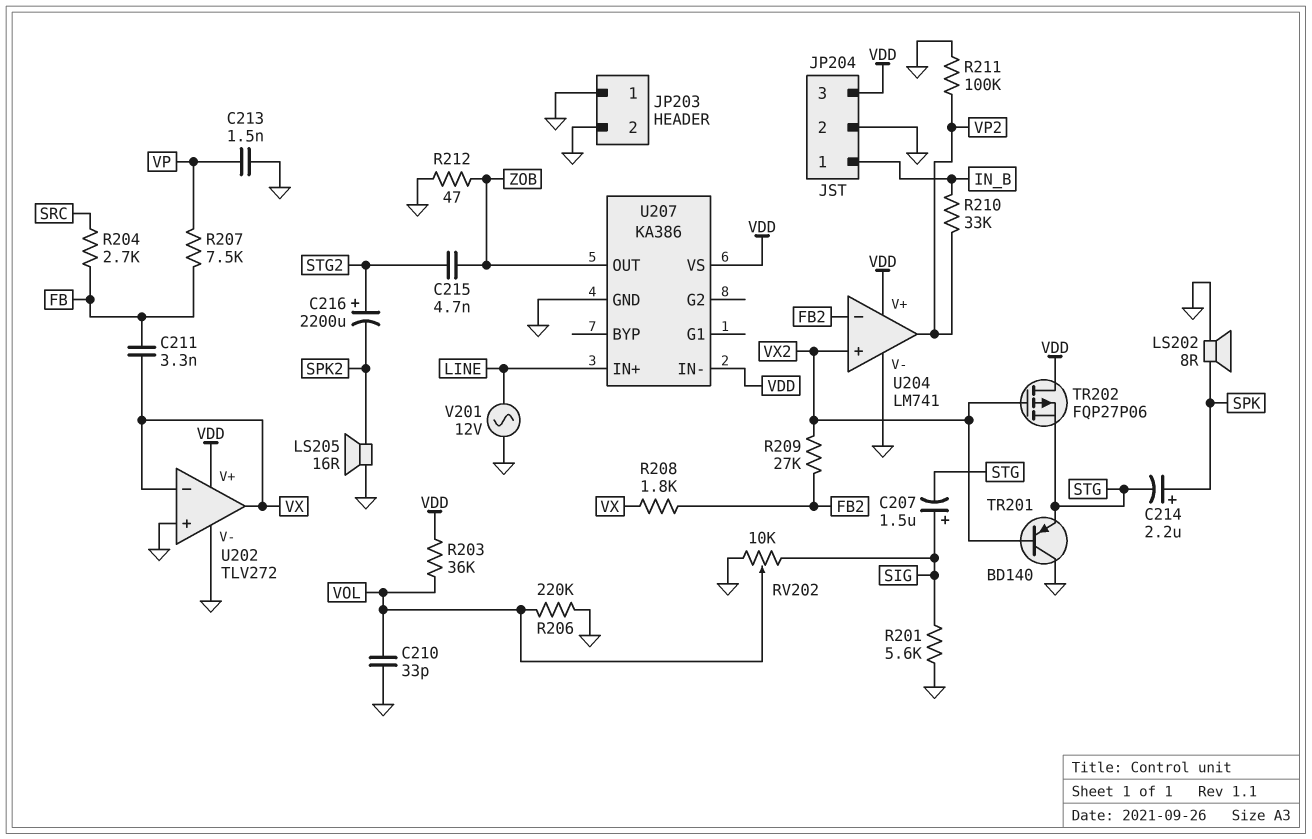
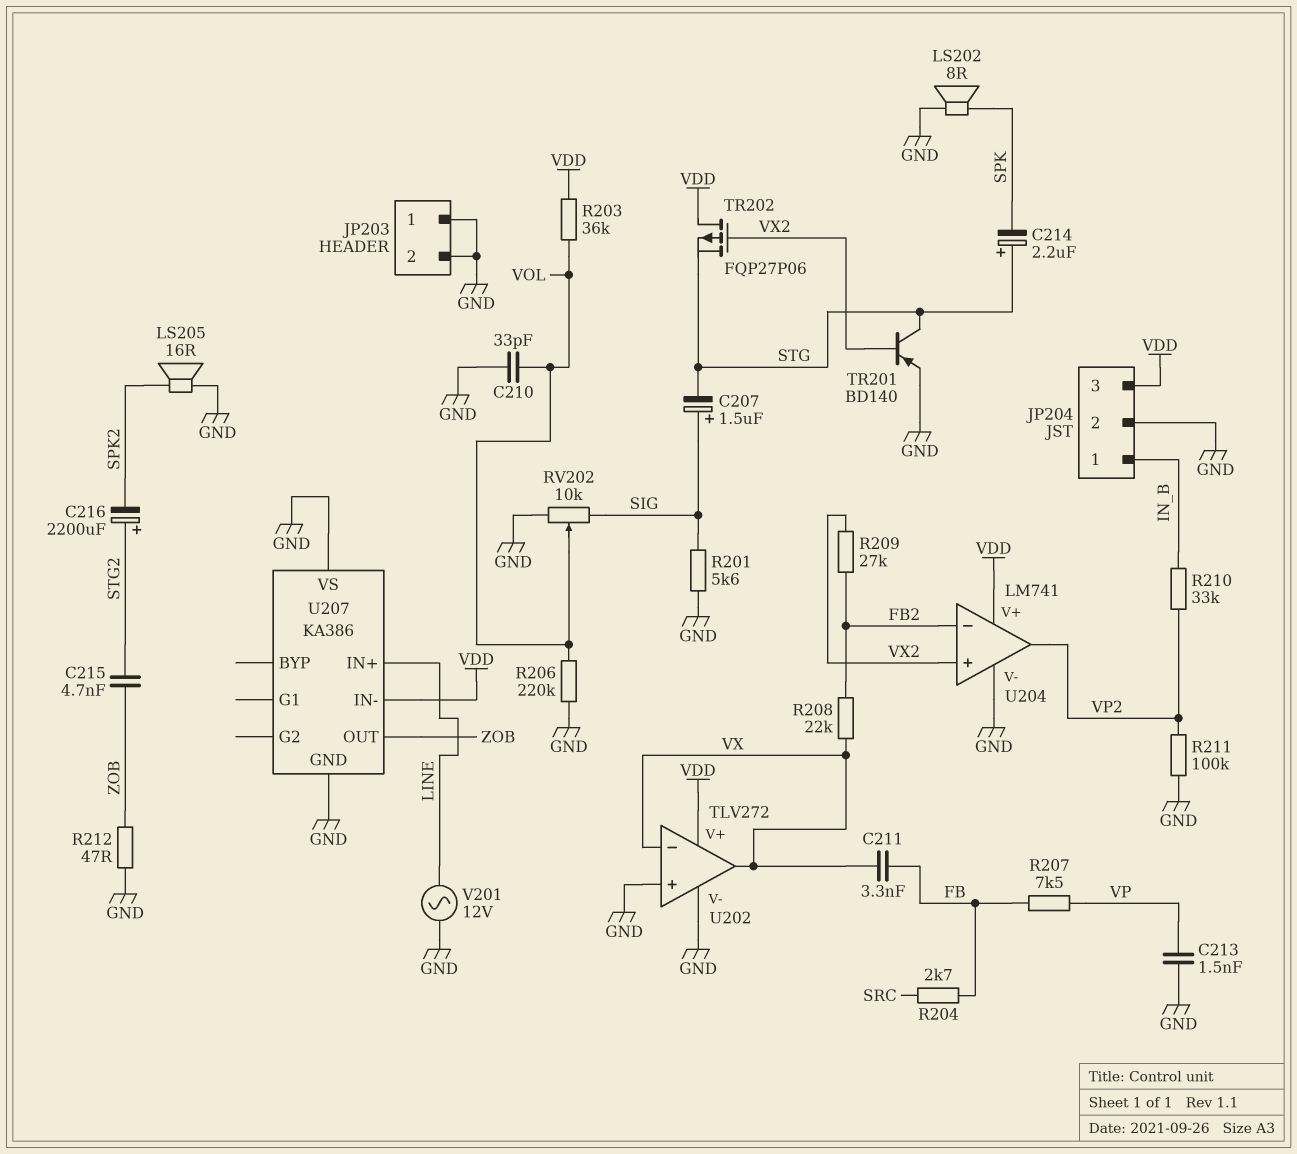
C214: 2.2uF (plus SPK, minus STG) -> 2.2uF (plus STG, minus SPK)
R208: 1.8k (FB2, VX) -> 22k (FB2, VX)
TR201: PNP BD140 (B VX2, C GND, E STG) -> PNP BD140 (B VX2, C STG, E GND)
U207 pin VS: VDD -> GND

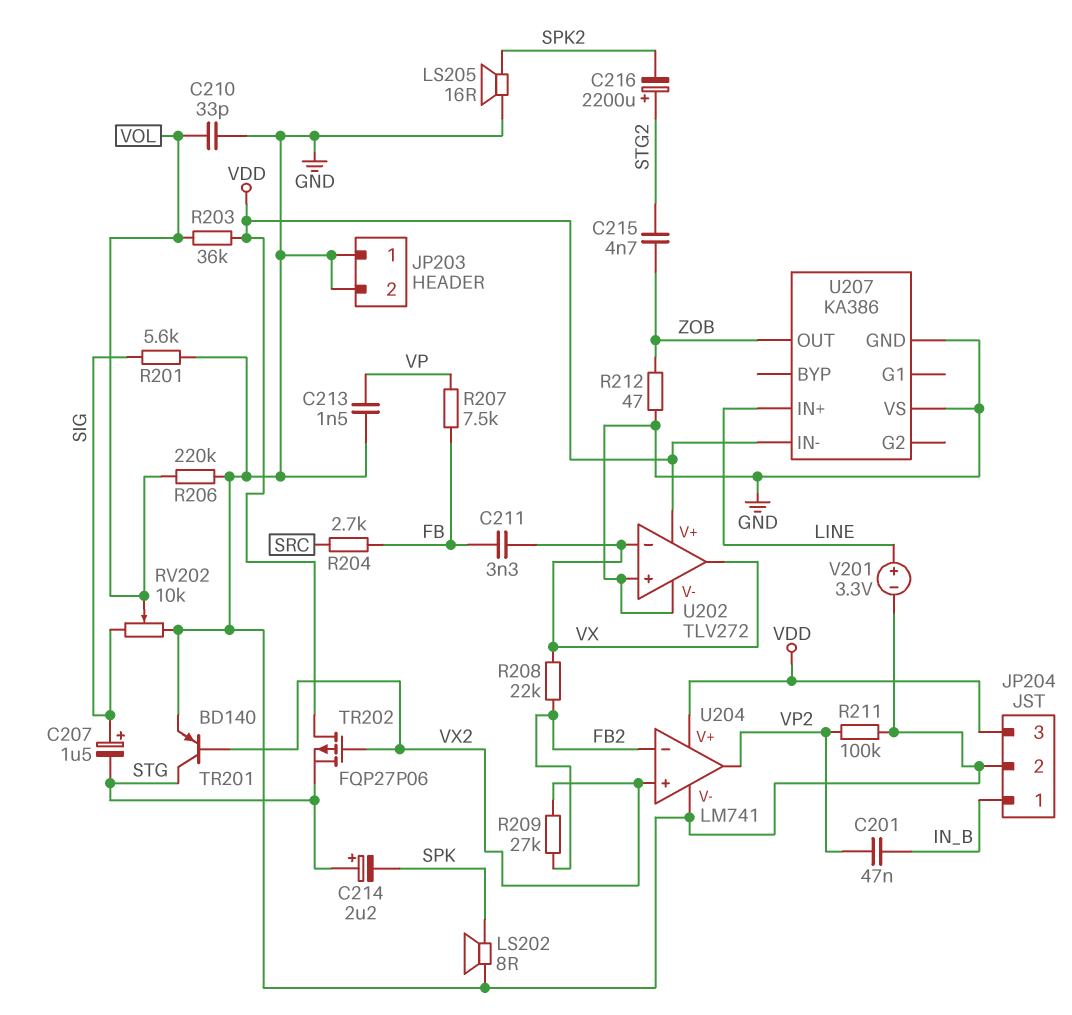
C201: none -> 47nF (IN_B, VP2)
R210: 33k (IN_B, VP2) -> none
V201: AC 12V (GND, LINE) -> 3.3V (plus LINE, minus GND)

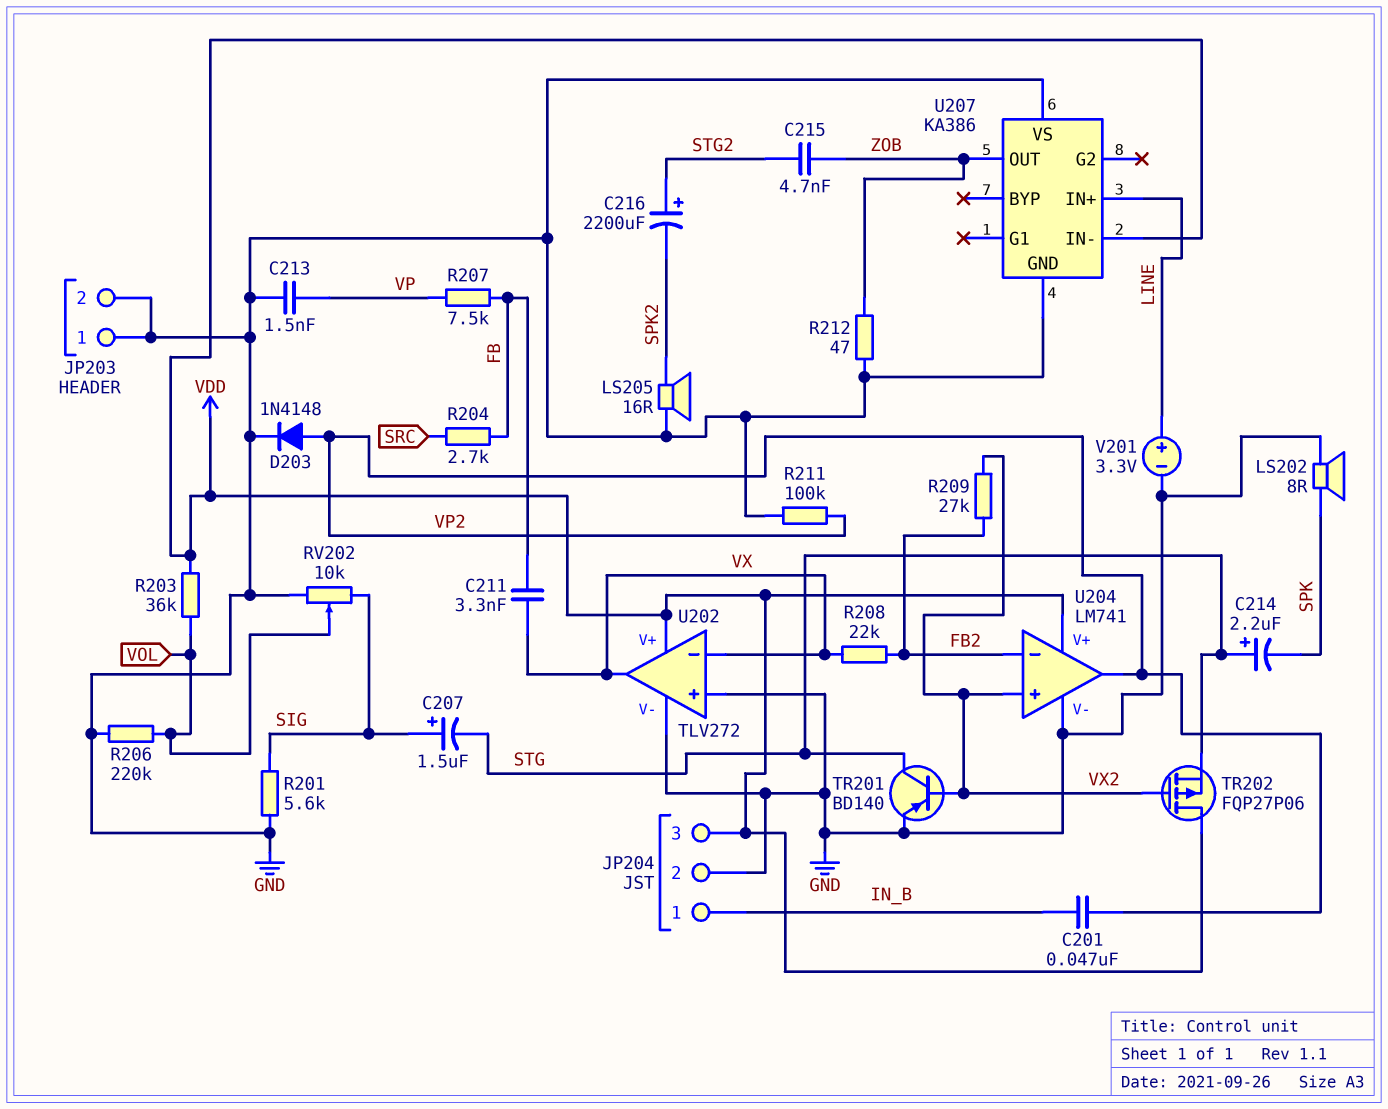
C210: 33pF (GND, VOL) -> none
D203: none -> diode 1N4148 (A VP2, K GND)

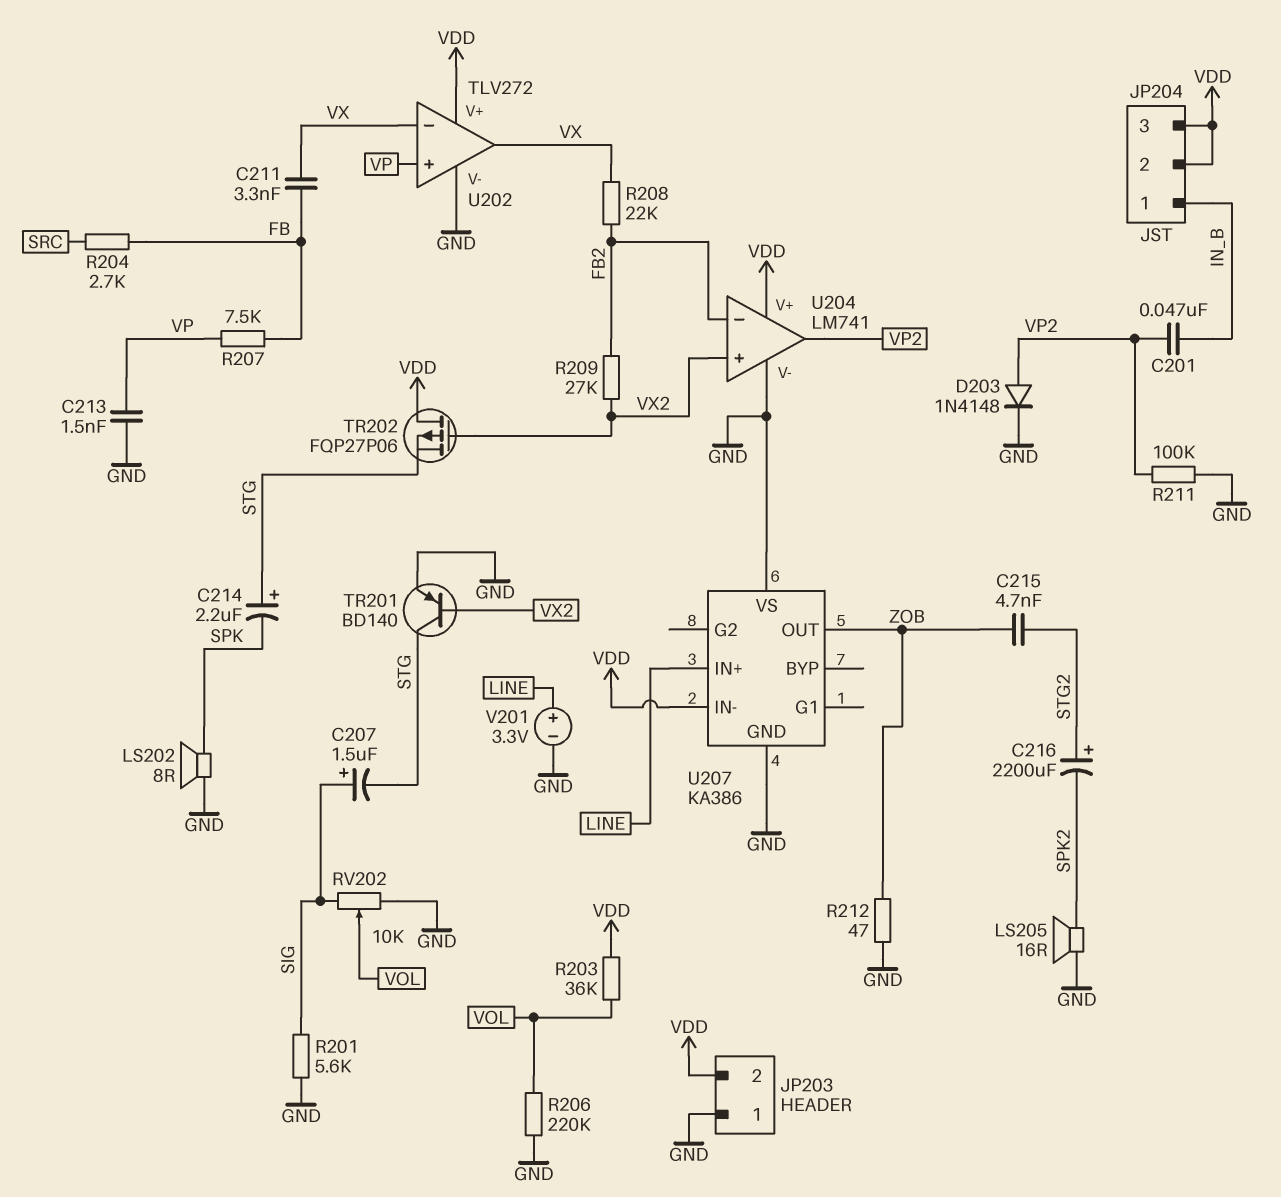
JP203 pin 2: GND -> VDD
JP204 pin 2: GND -> VDD
U202 pin in+: GND -> VP

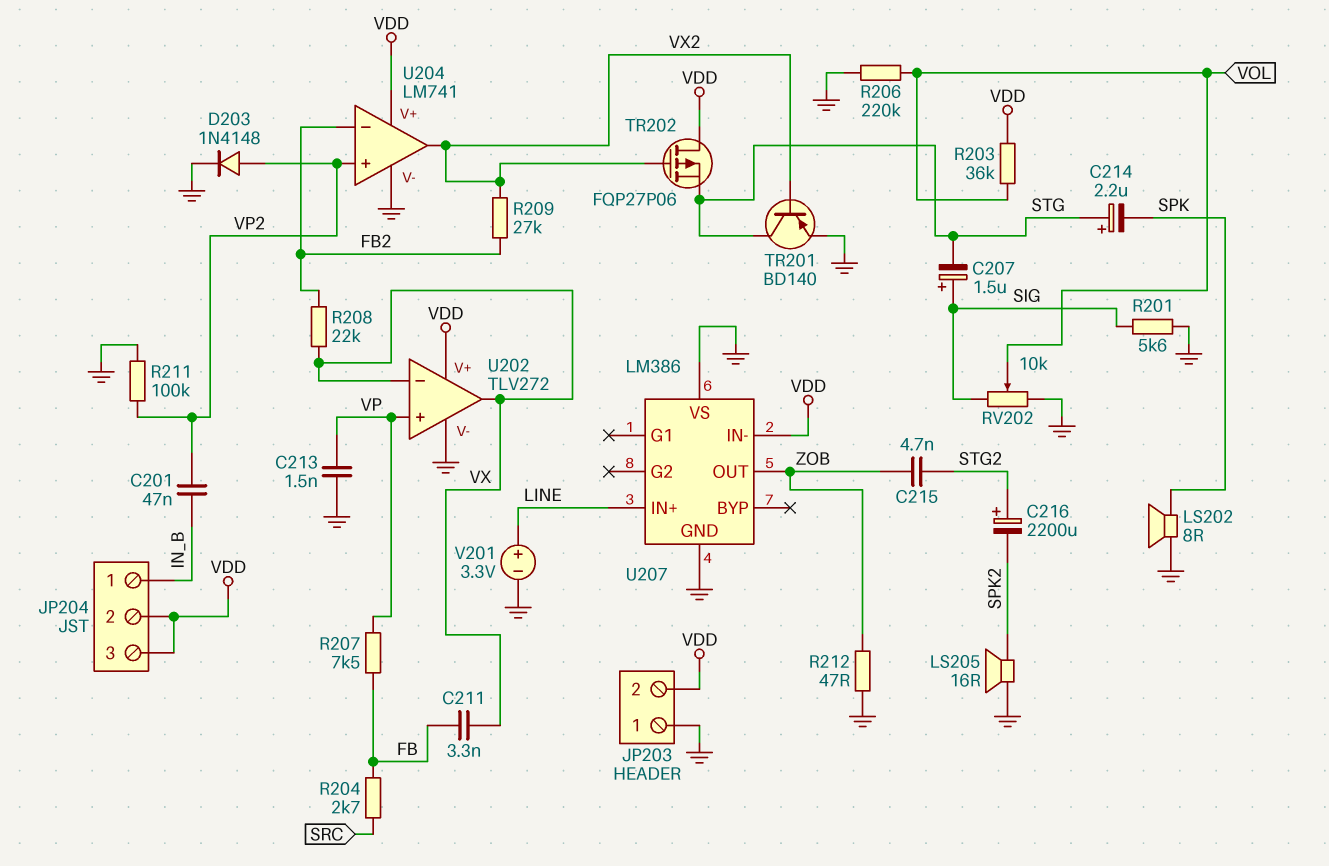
U204 pin in+: VX2 -> VP2
U204 pin out: VP2 -> VX2
U207: KA386 -> LM386

